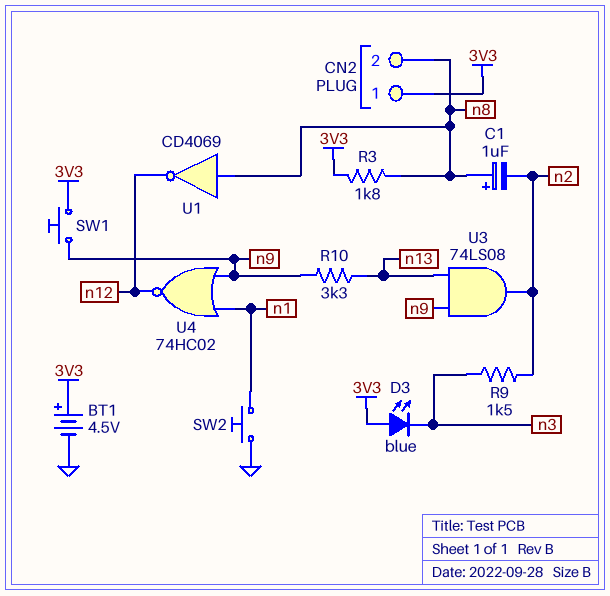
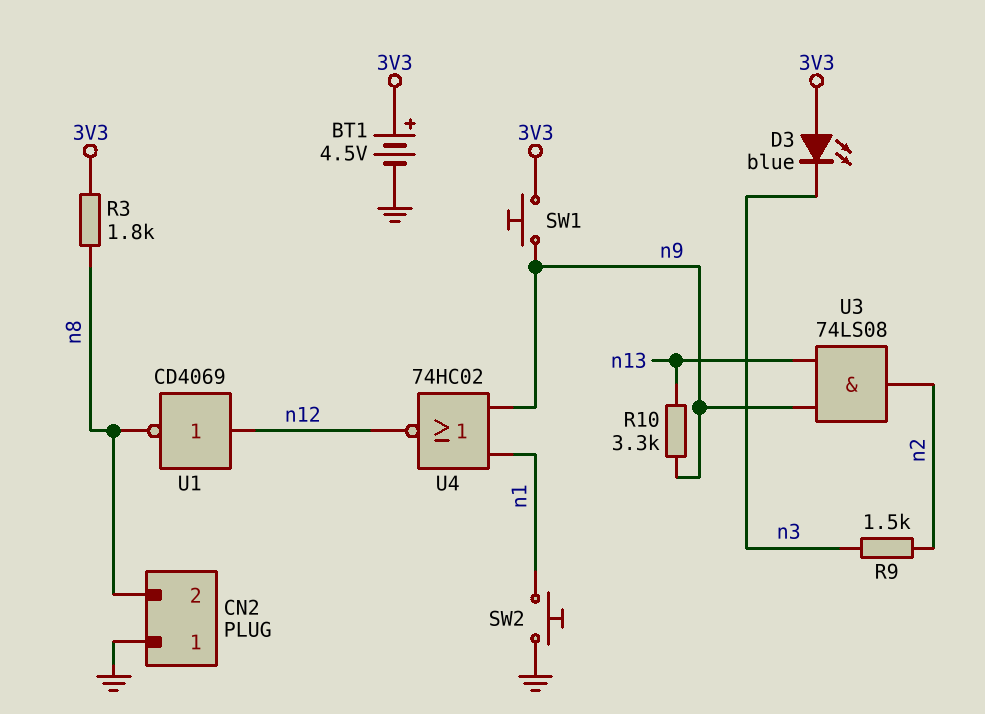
C1: 1uF (plus n8, minus n2) -> none
CN2 pin 1: 3V3 -> GND
U1: NOT CD4069 (in n8, out n12) -> NOT CD4069 (in n12, out n8)

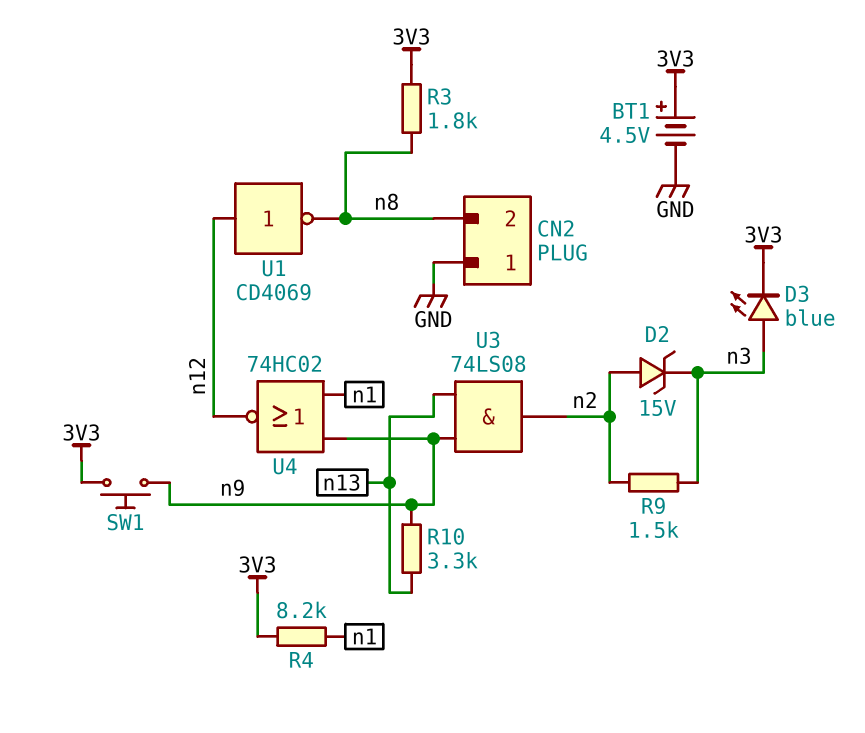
D2: none -> zener 15V (A n2, K n3)
D3: LED blue (A 3V3, K n3) -> LED blue (A n3, K 3V3)
R4: none -> 8.2k (3V3, n1)
SW2: button (GND, n1) -> none

